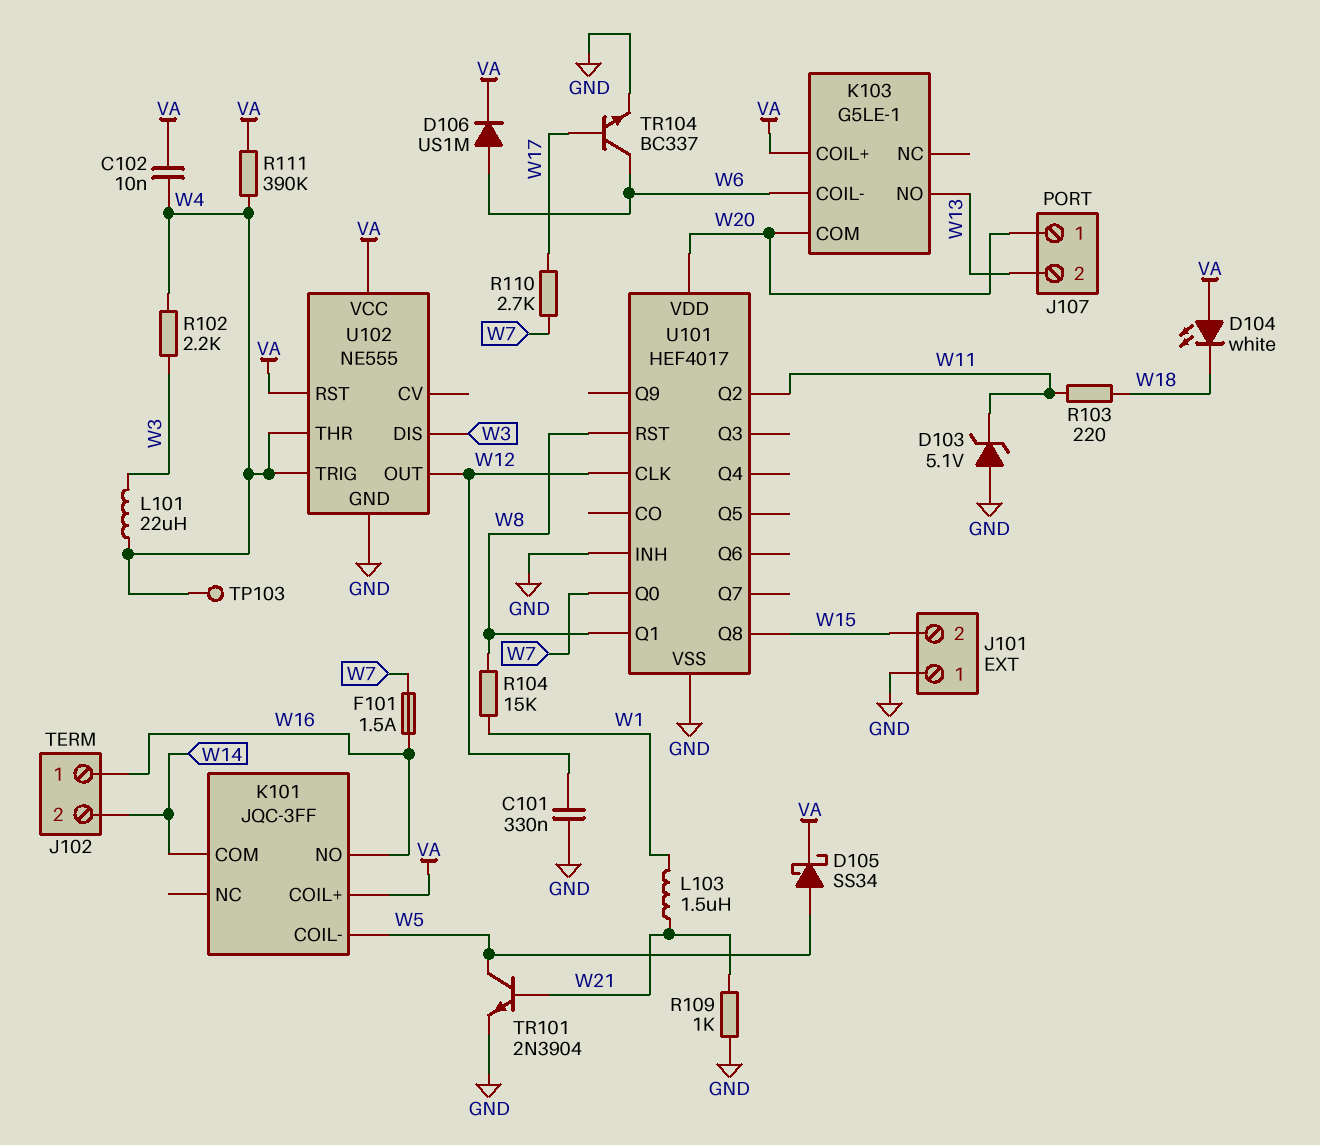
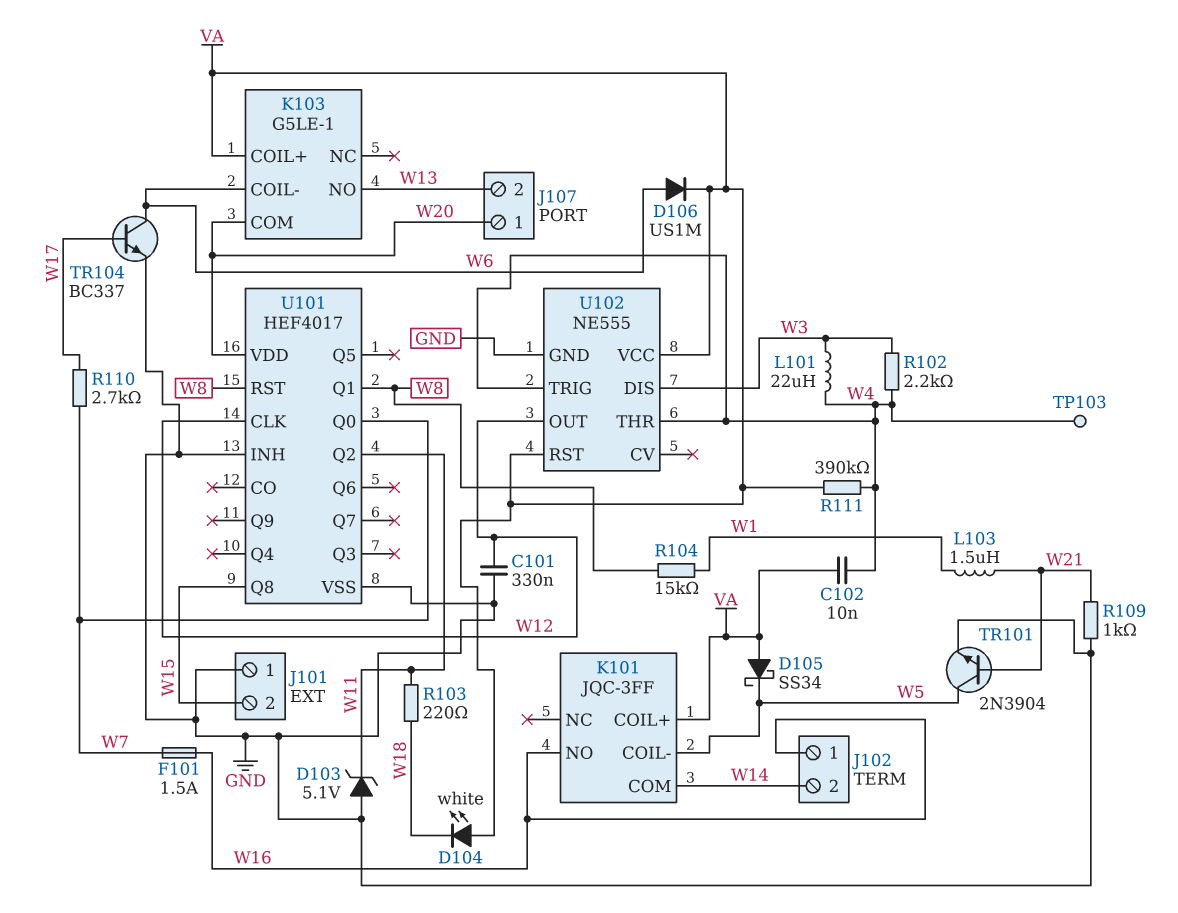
D105: schottky SS34 (A W5, K VA) -> schottky SS34 (A VA, K W5)

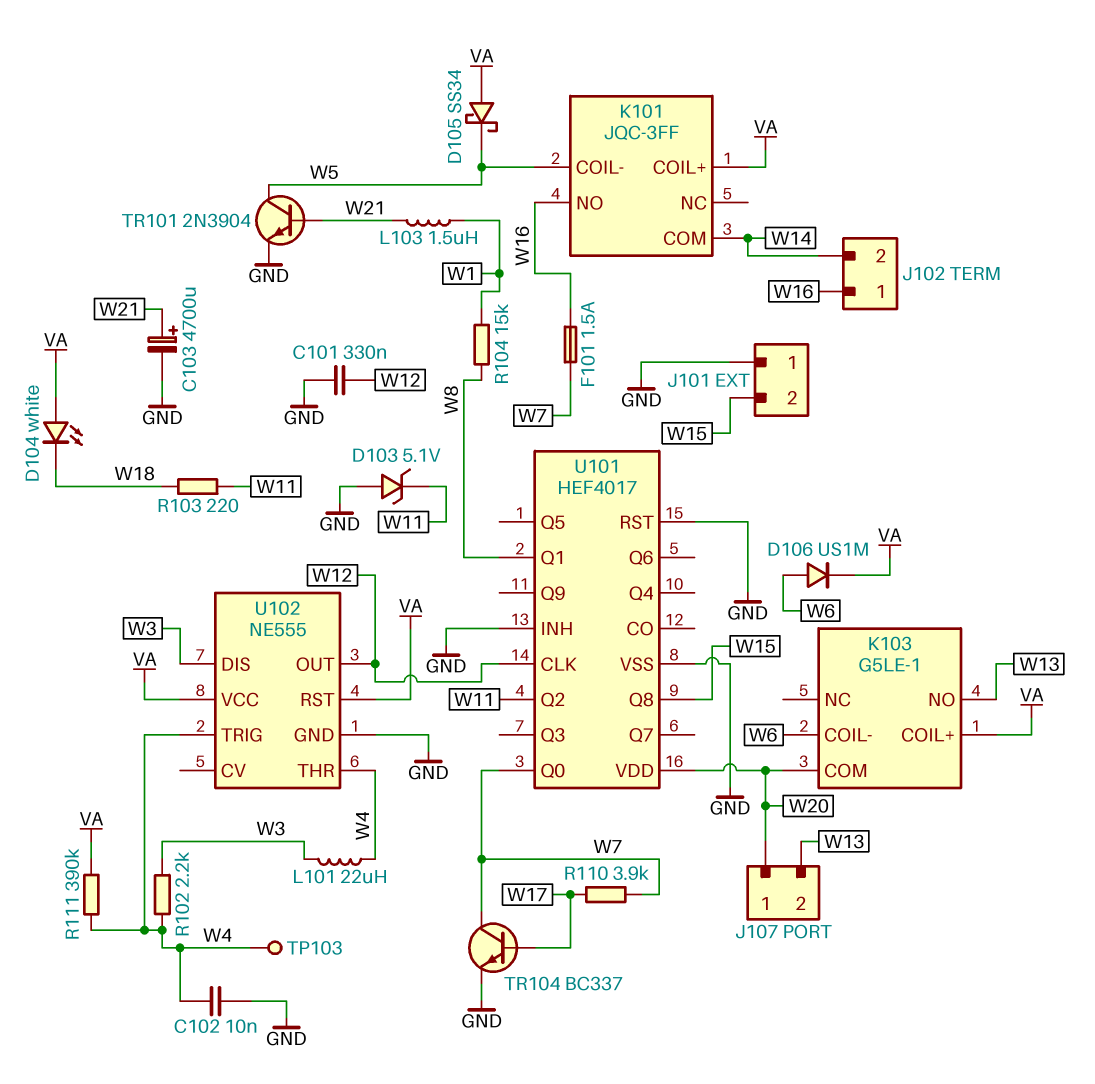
C102: 10nF (VA, W4) -> 10nF (GND, W4)
C103: none -> 4700uF (plus W21, minus GND)
R109: 1k (GND, W21) -> none
R110: 2.7k (W7, W17) -> 3.9k (W7, W17)
TR104: NPN BC337 (B W17, C W6, E GND) -> NPN BC337 (B W17, C W7, E GND)
U101 pin RST: W8 -> GND

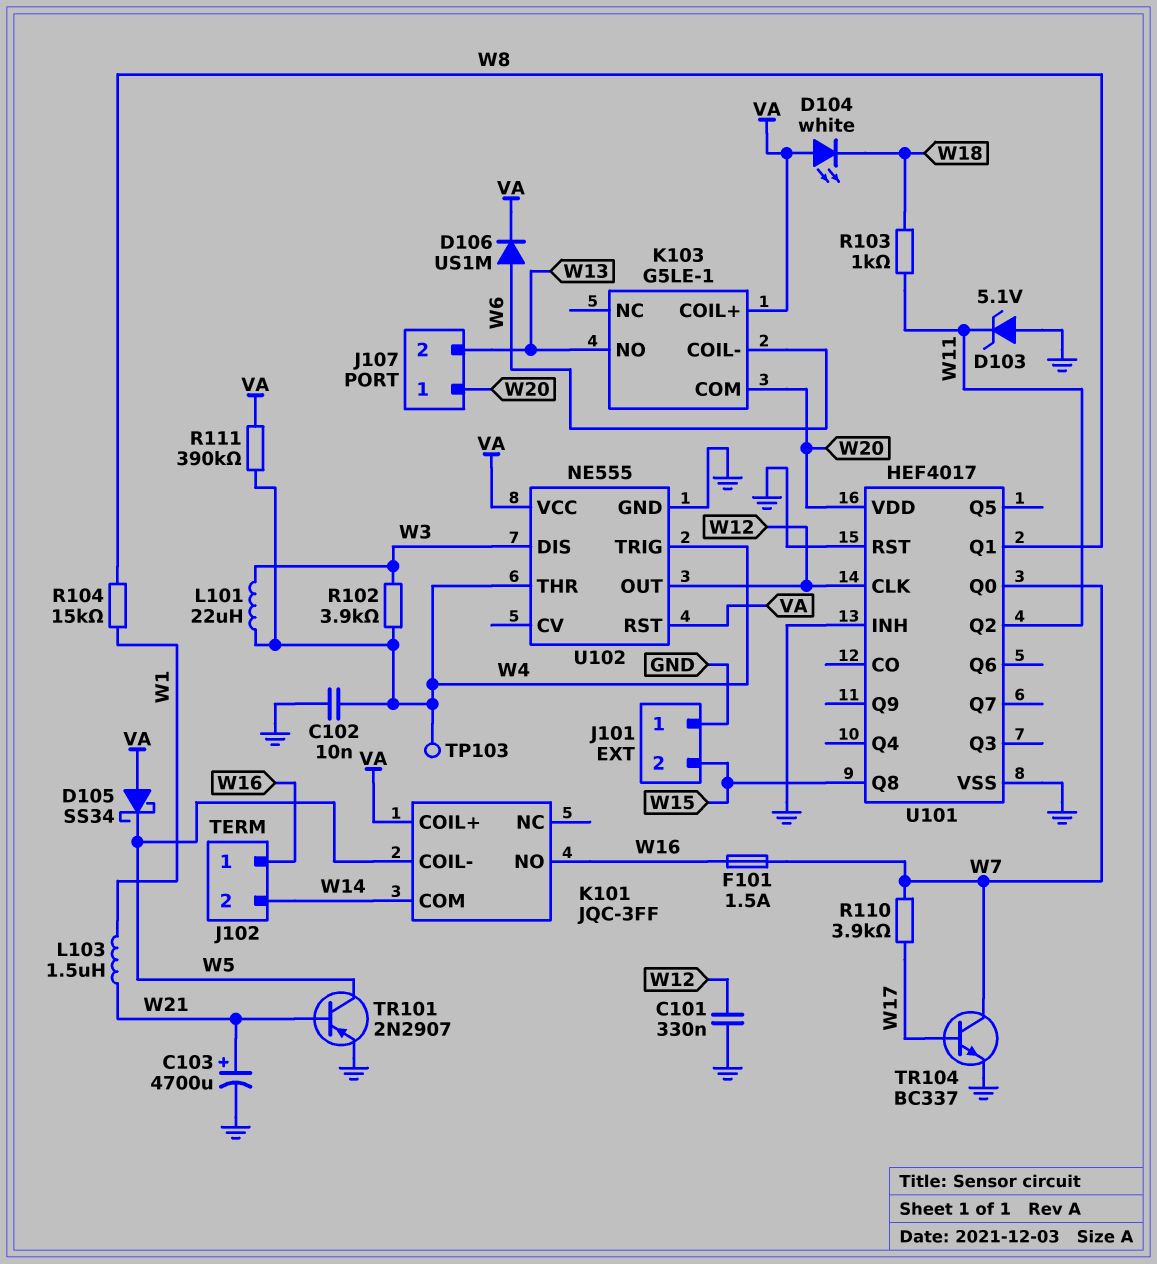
R102: 2.2k (W3, W4) -> 3.9k (W3, W4)
R103: 220 (W11, W18) -> 1k (W11, W18)
TR101: NPN 2N3904 (B W21, C W5, E GND) -> PNP 2N2907 (B W21, C W5, E GND)

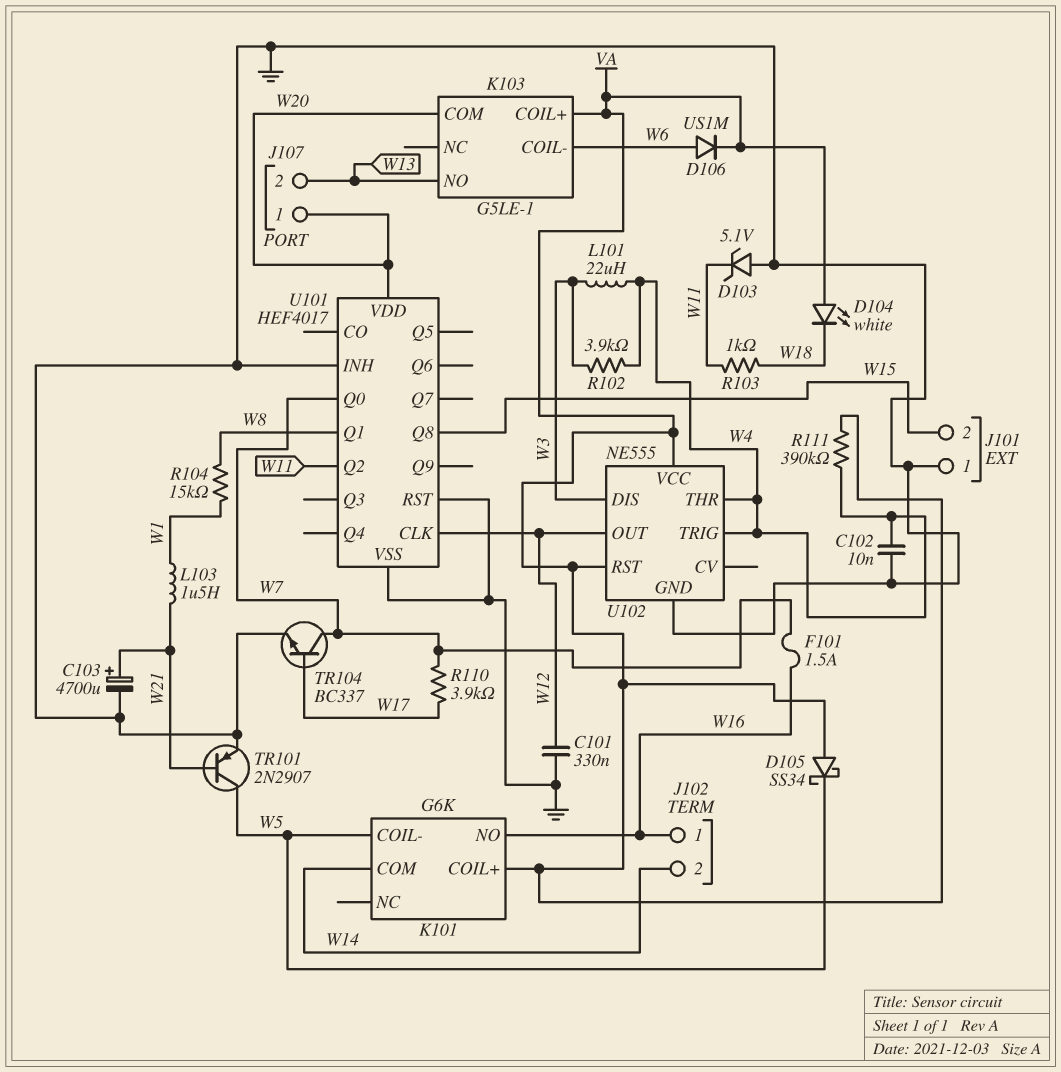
K101: JQC-3FF -> G6K
TP103: test point (W4) -> none

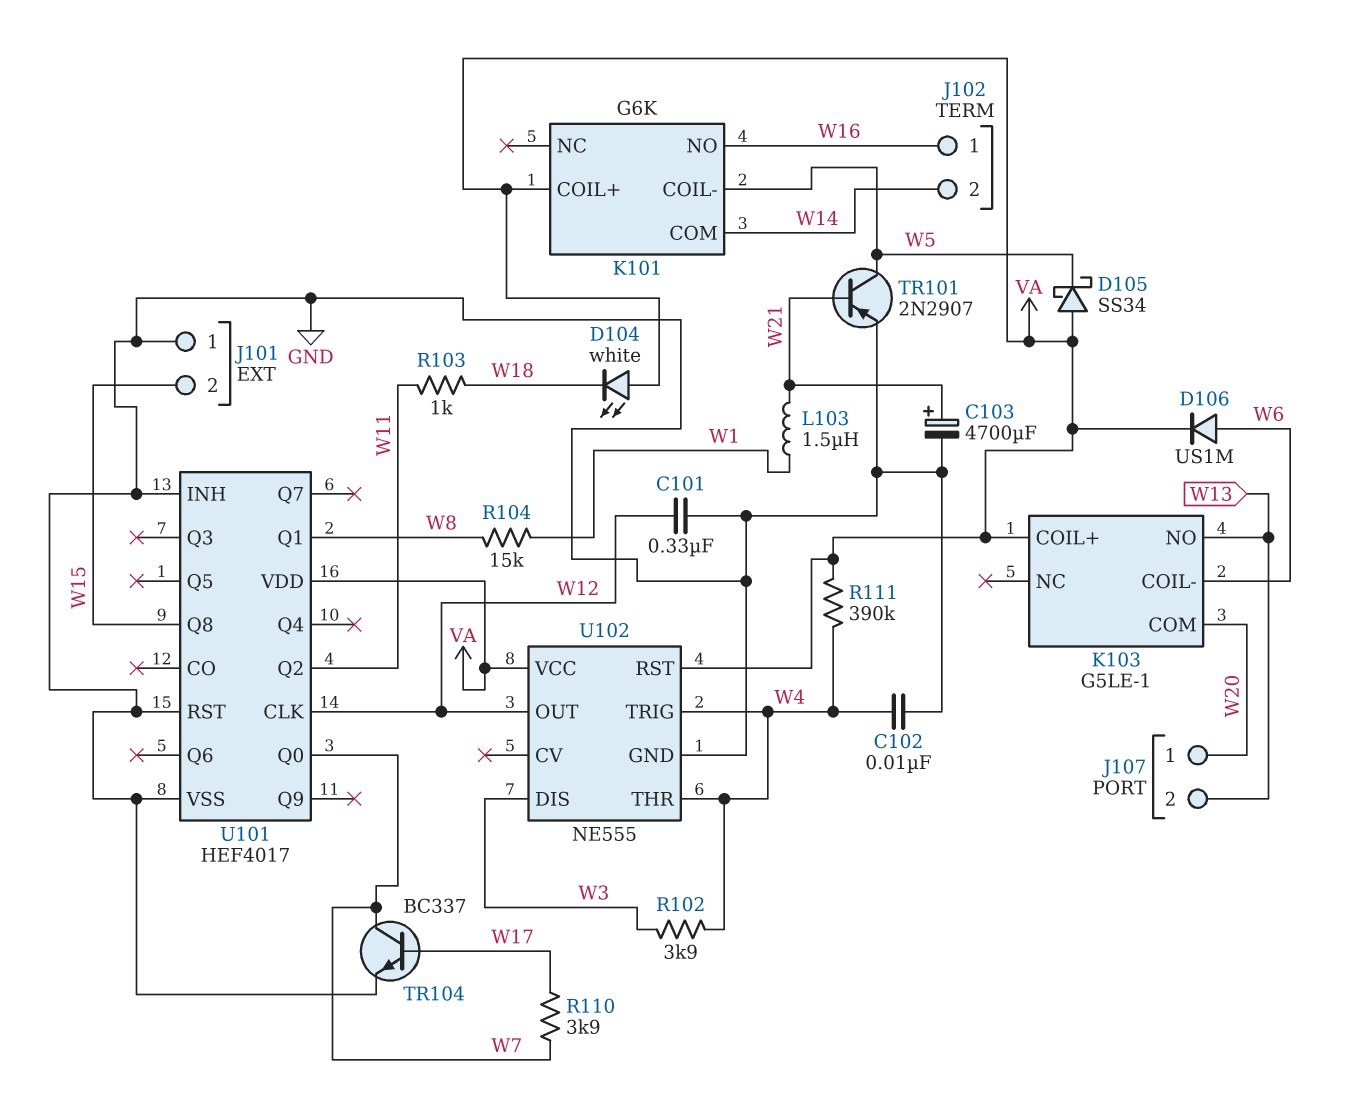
D103: zener 5.1V (A GND, K W11) -> none
F101: 1.5A (W7, W16) -> none
L101: 22uH (W3, W4) -> none
U101 pin VDD: W20 -> VA

